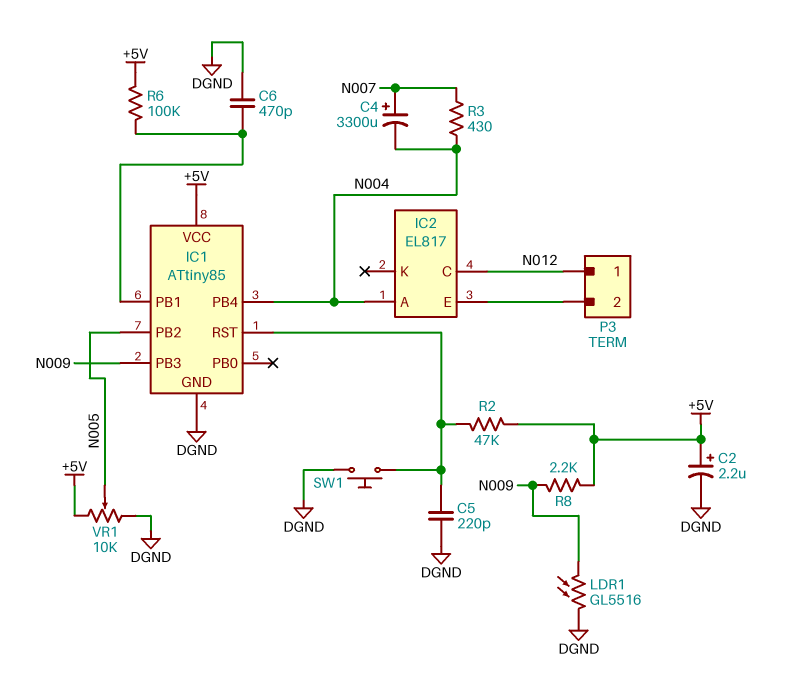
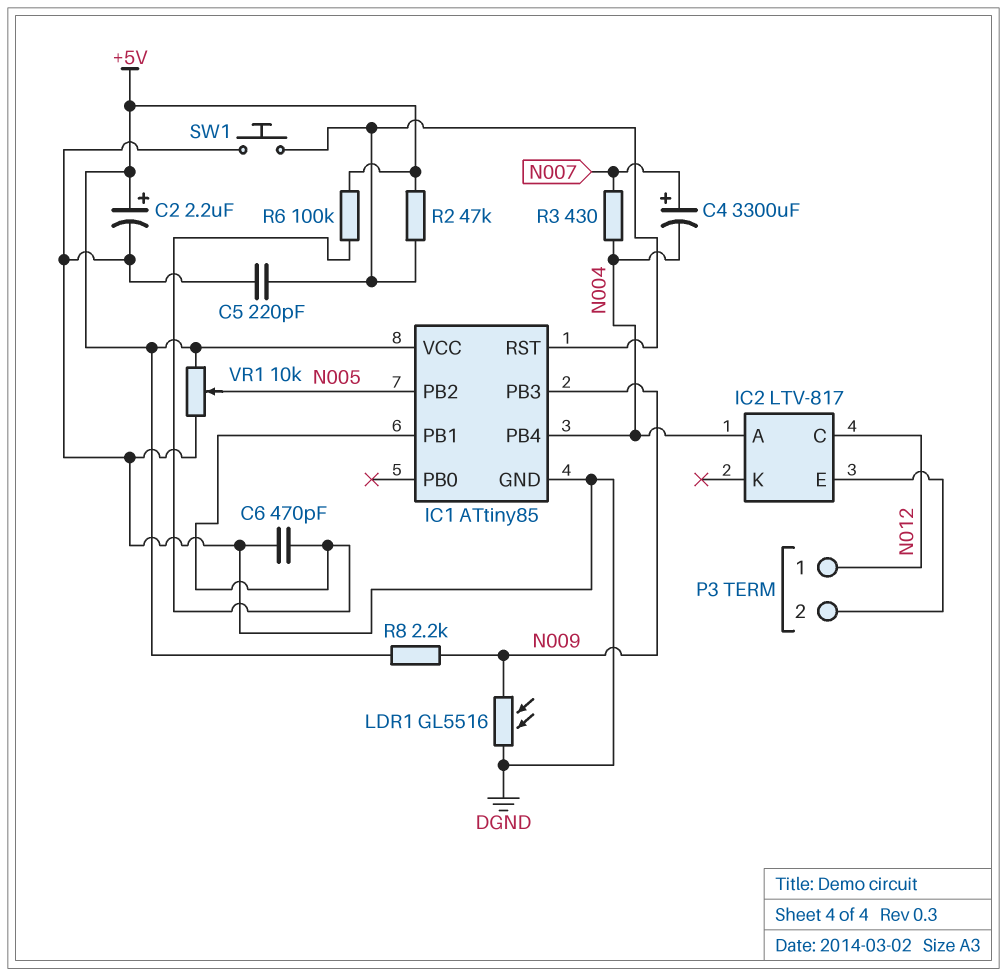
IC2: EL817 -> LTV-817

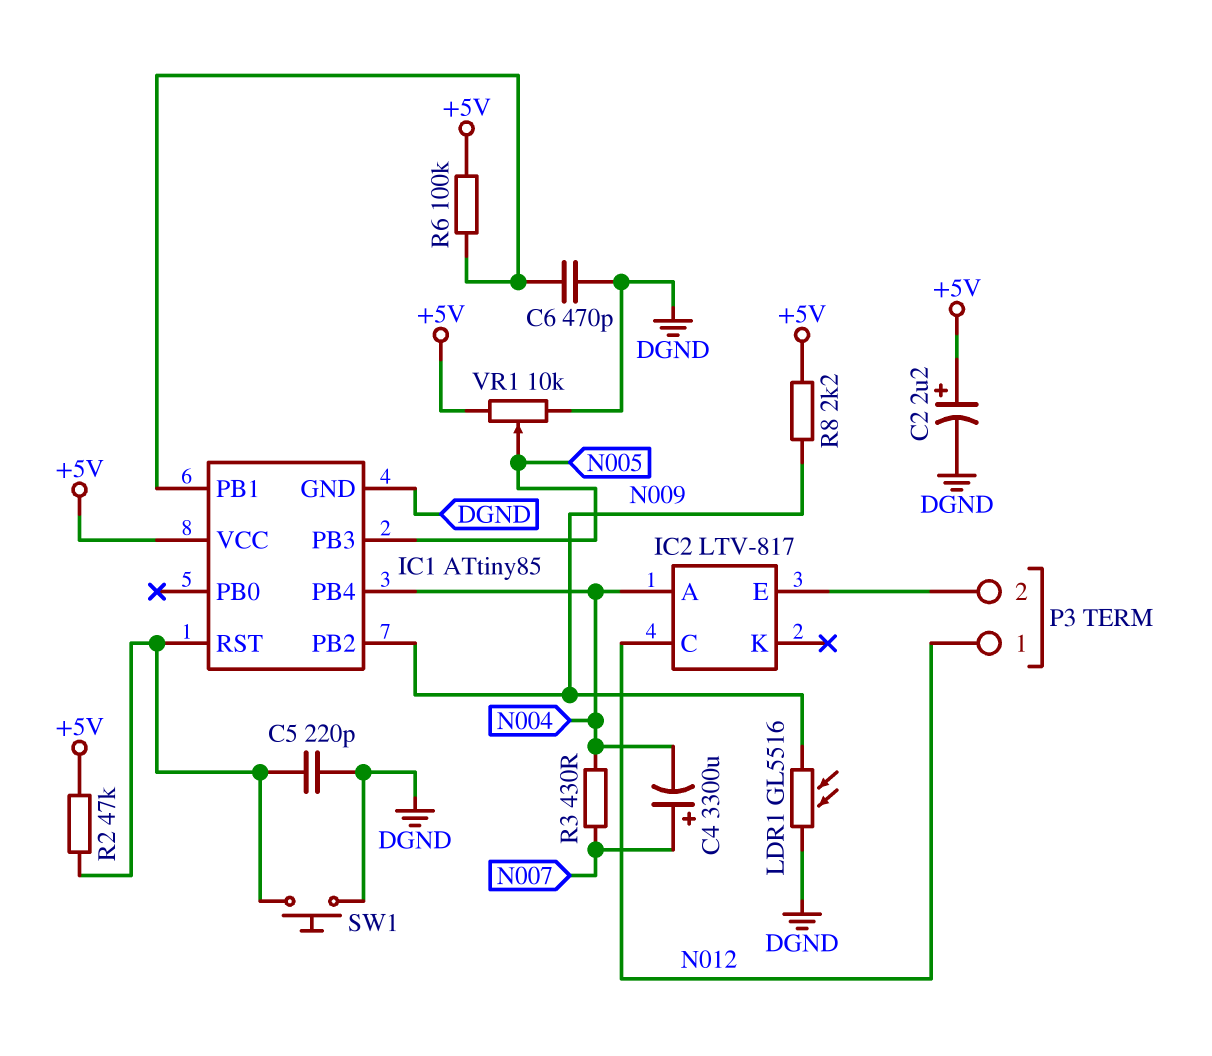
IC1 pin PB2: N005 -> N009
IC1 pin PB3: N009 -> N005

